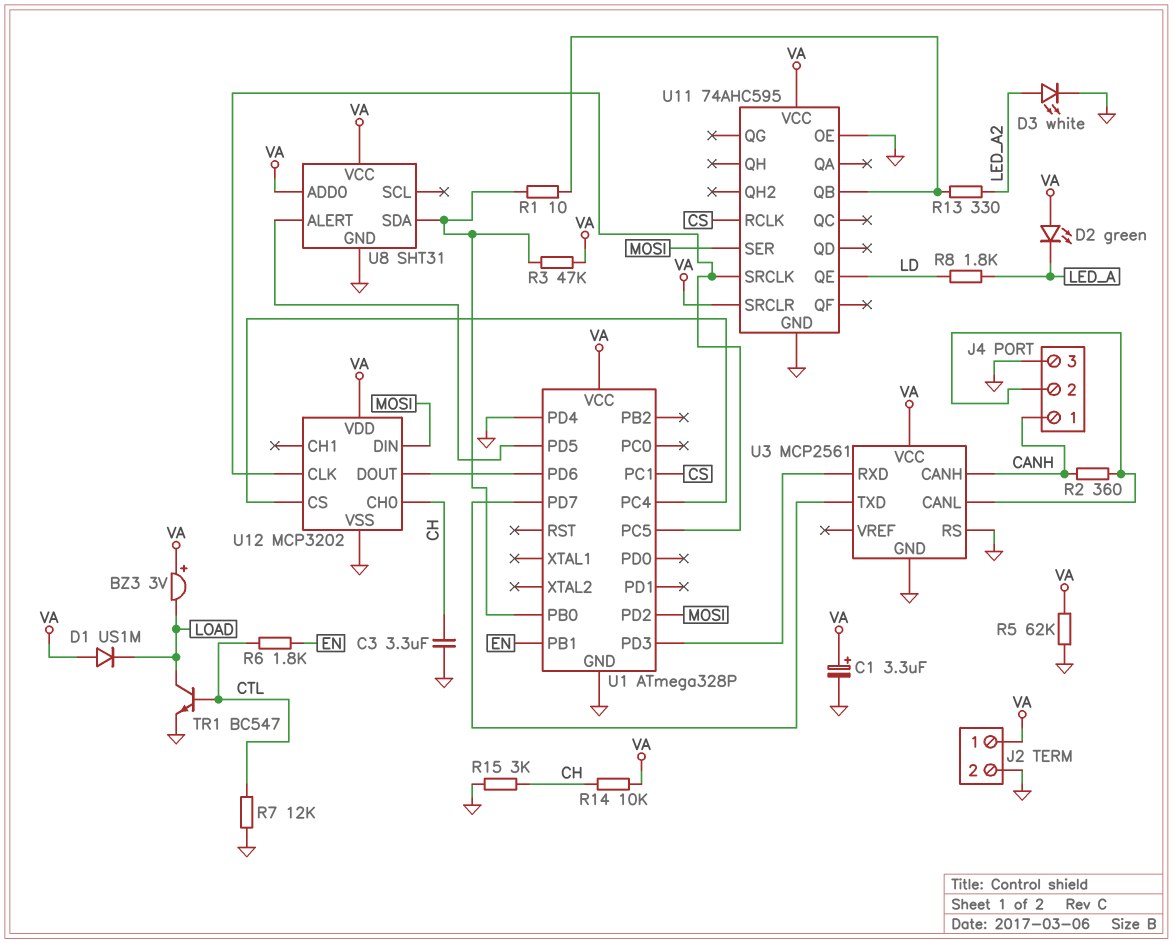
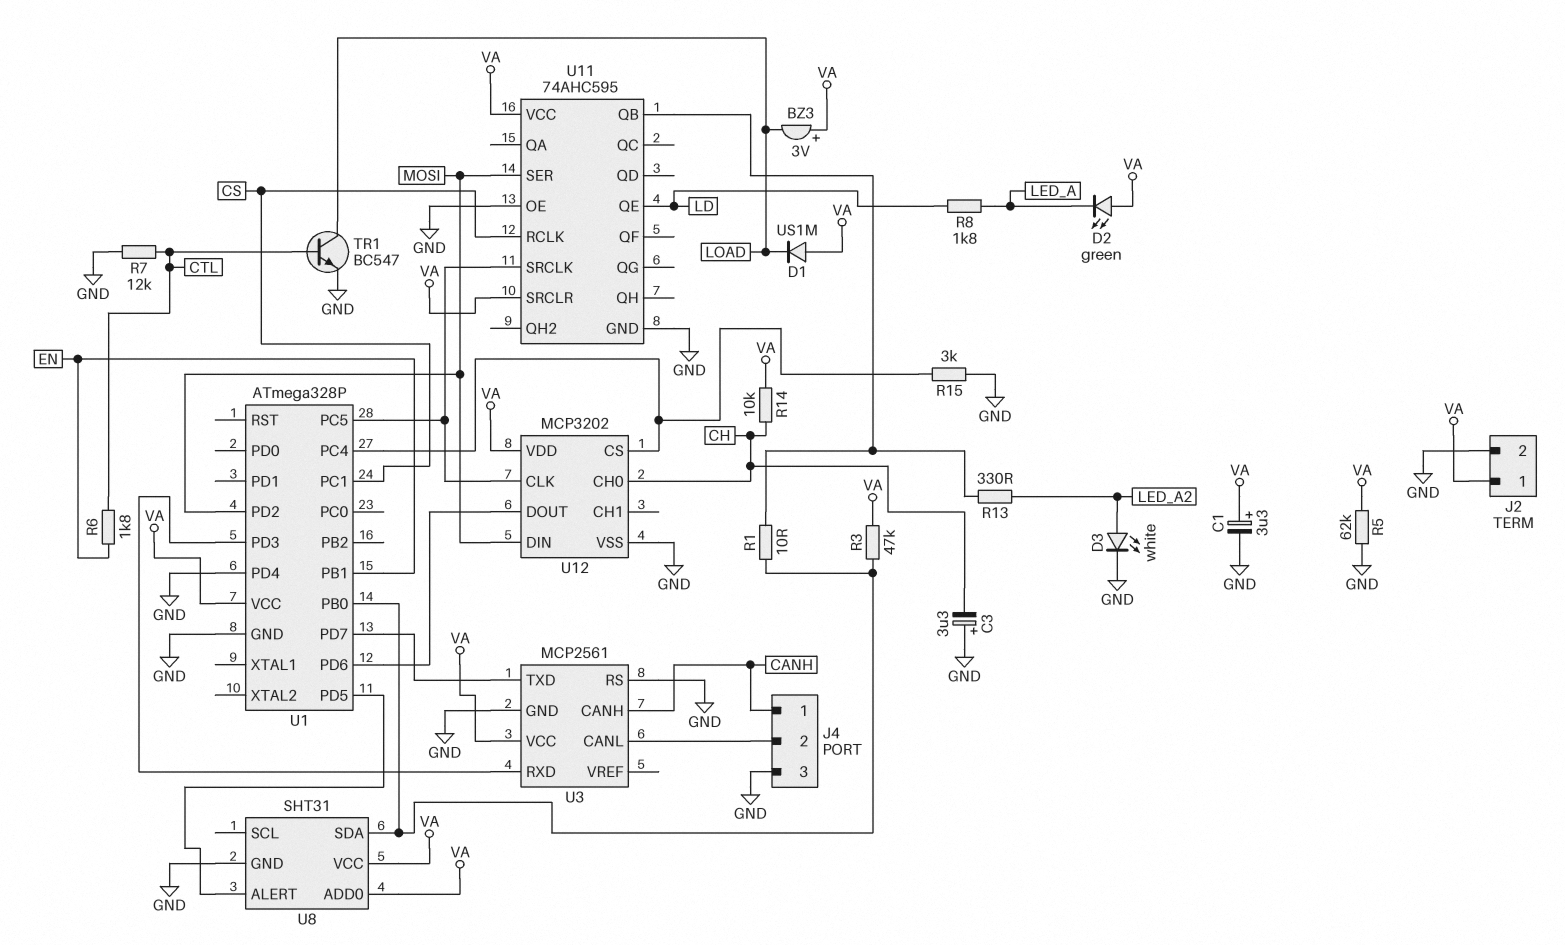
C3: 3.3uF (CH, GND) -> 3.3uF (plus GND, minus CH)
R2: 360 (CANH, J4/2) -> none
R15: 3k (CH, GND) -> 3k (GND, U1/PC4)

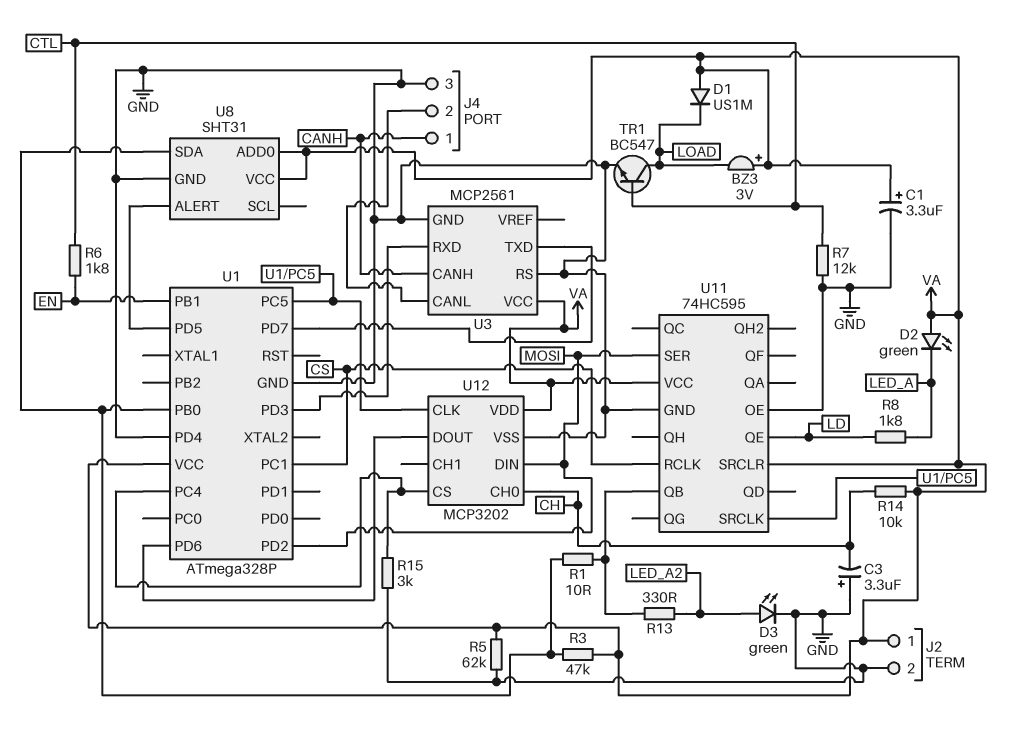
D3: LED white (A LED_A2, K GND) -> LED green (A LED_A2, K GND)
U11: 74AHC595 -> 74HC595

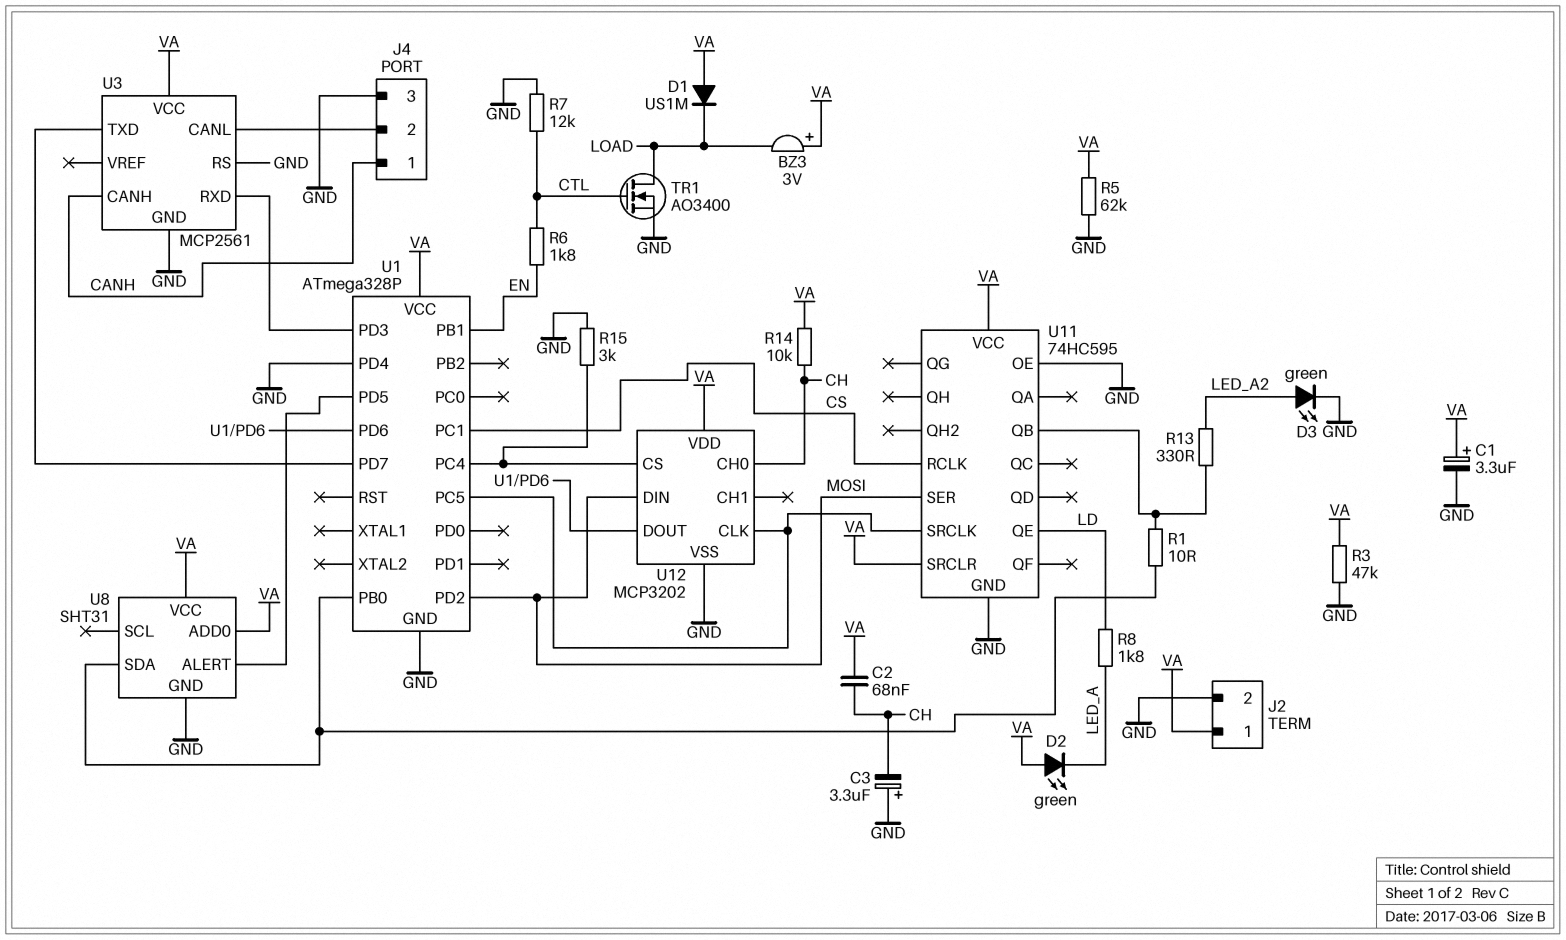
C2: none -> 68nF (CH, VA)
R3: 47k (U1/PB0, VA) -> 47k (GND, VA)
TR1: NPN BC547 (B CTL, C LOAD, E GND) -> NMOS AO3400 (G CTL, D LOAD, S GND)

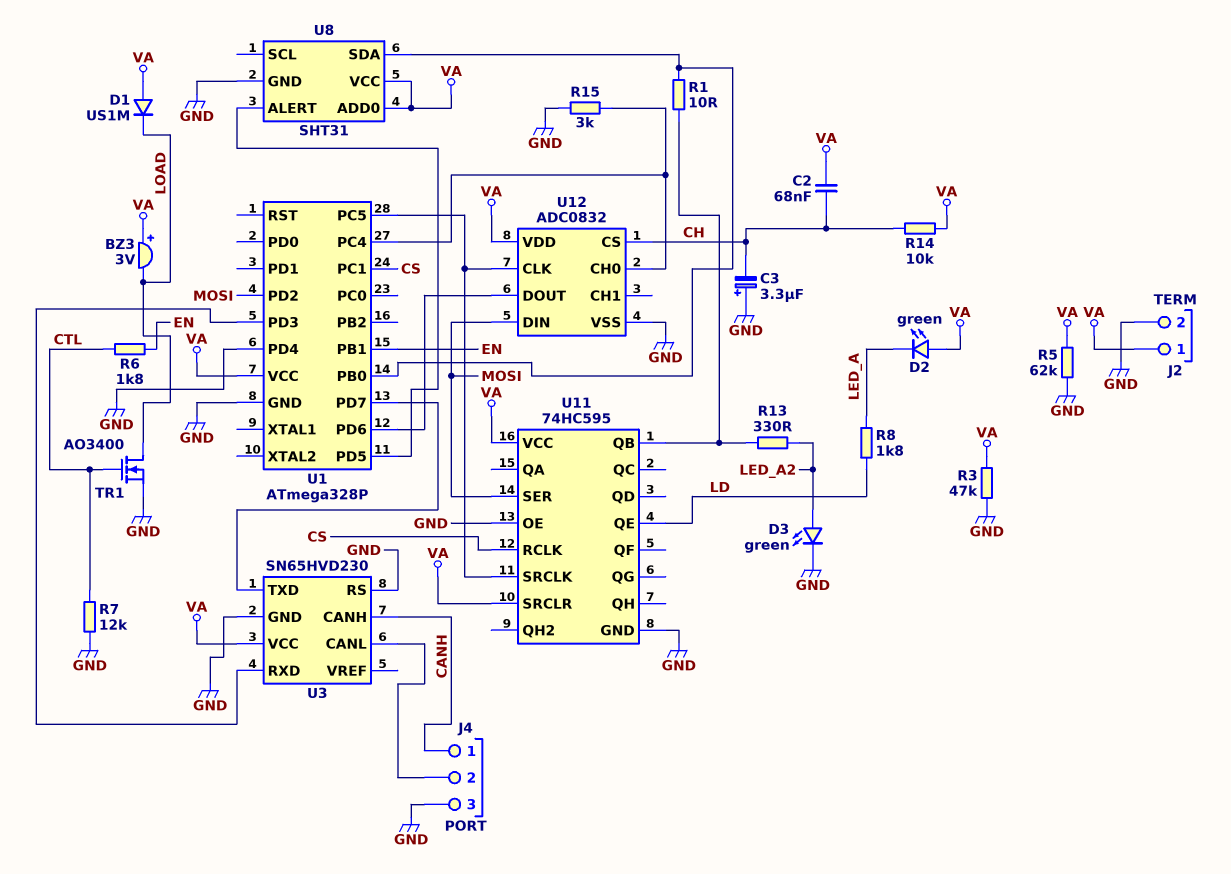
C1: 3.3uF (plus VA, minus GND) -> none
U3: MCP2561 -> SN65HVD230
U12: MCP3202 -> ADC0832
U12 pin CH0: CH -> U1/PC4
U12 pin CS: U1/PC4 -> CH

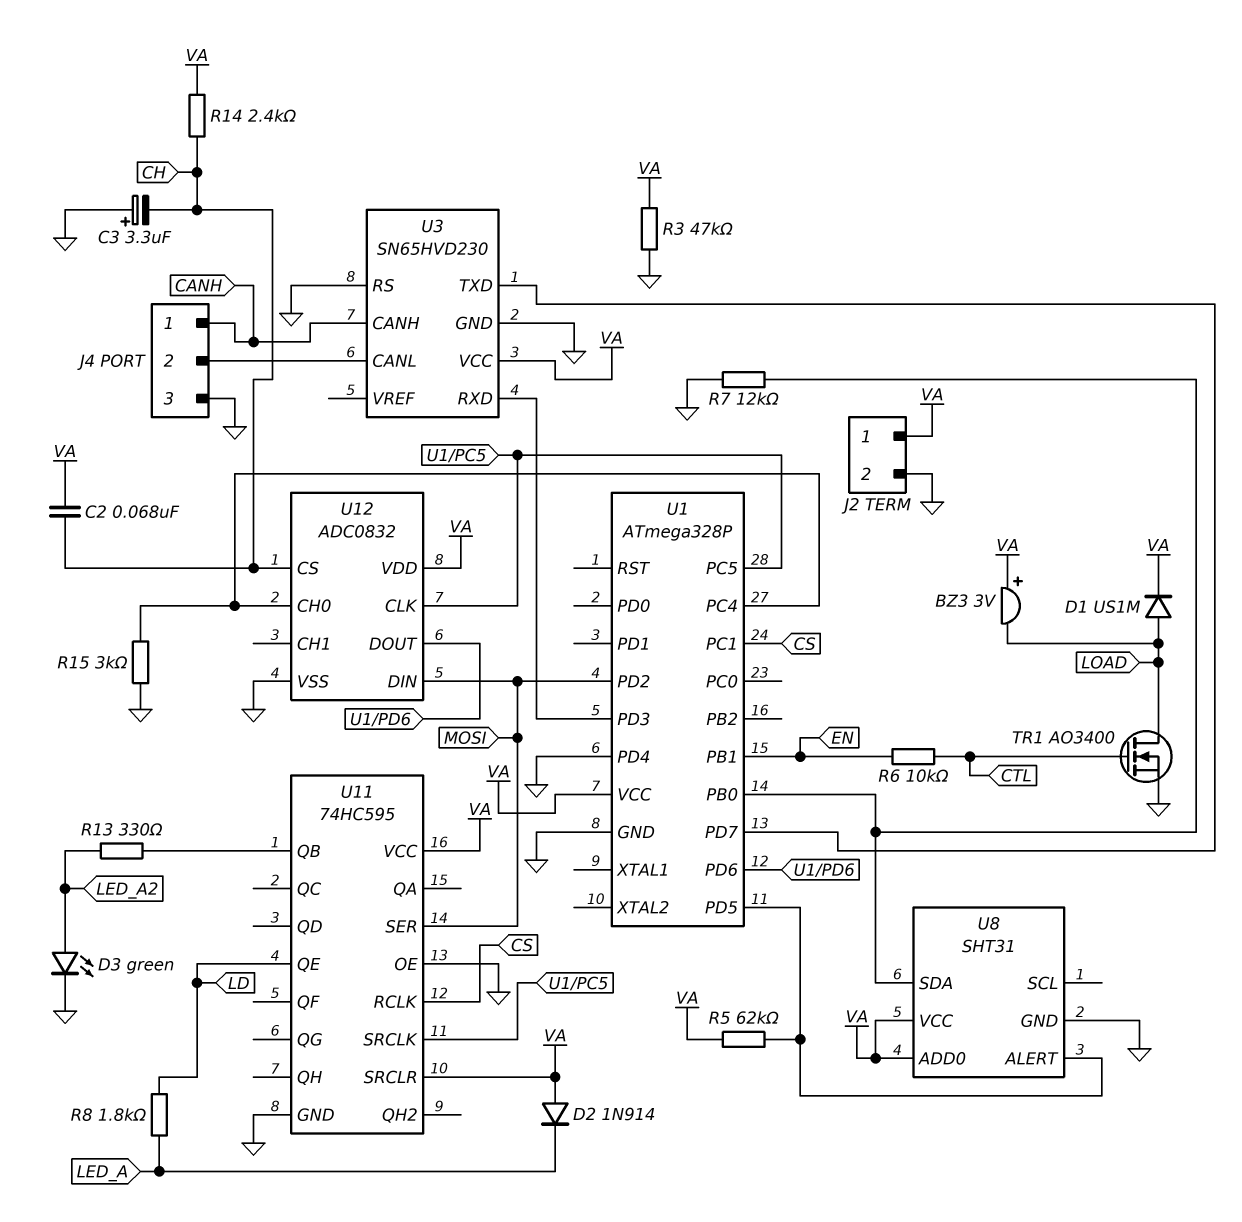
D1: diode US1M (A VA, K LOAD) -> diode US1M (A LOAD, K VA)
D2: LED green (A VA, K LED_A) -> diode 1N914 (A VA, K LED_A)
R1: 10 (U1/PB0, U11/QB) -> none
R5: 62k (GND, VA) -> 62k (U1/PD5, VA)
R6: 1.8k (CTL, EN) -> 10k (CTL, EN)
R7: 12k (CTL, GND) -> 12k (GND, U1/PB0)
R14: 10k (CH, VA) -> 2.4k (CH, VA)

